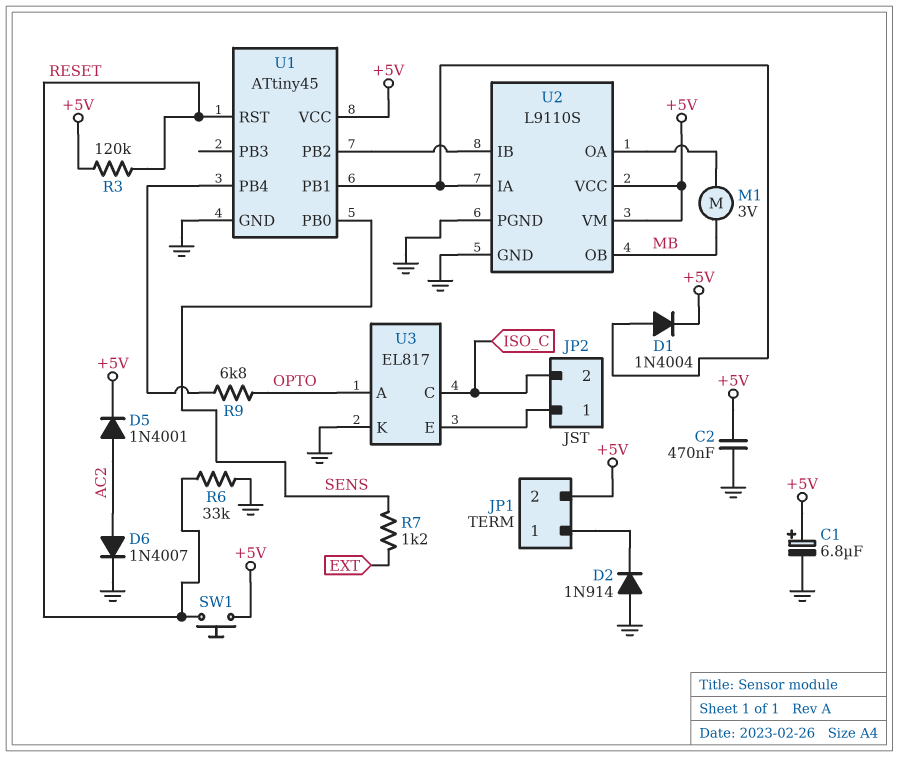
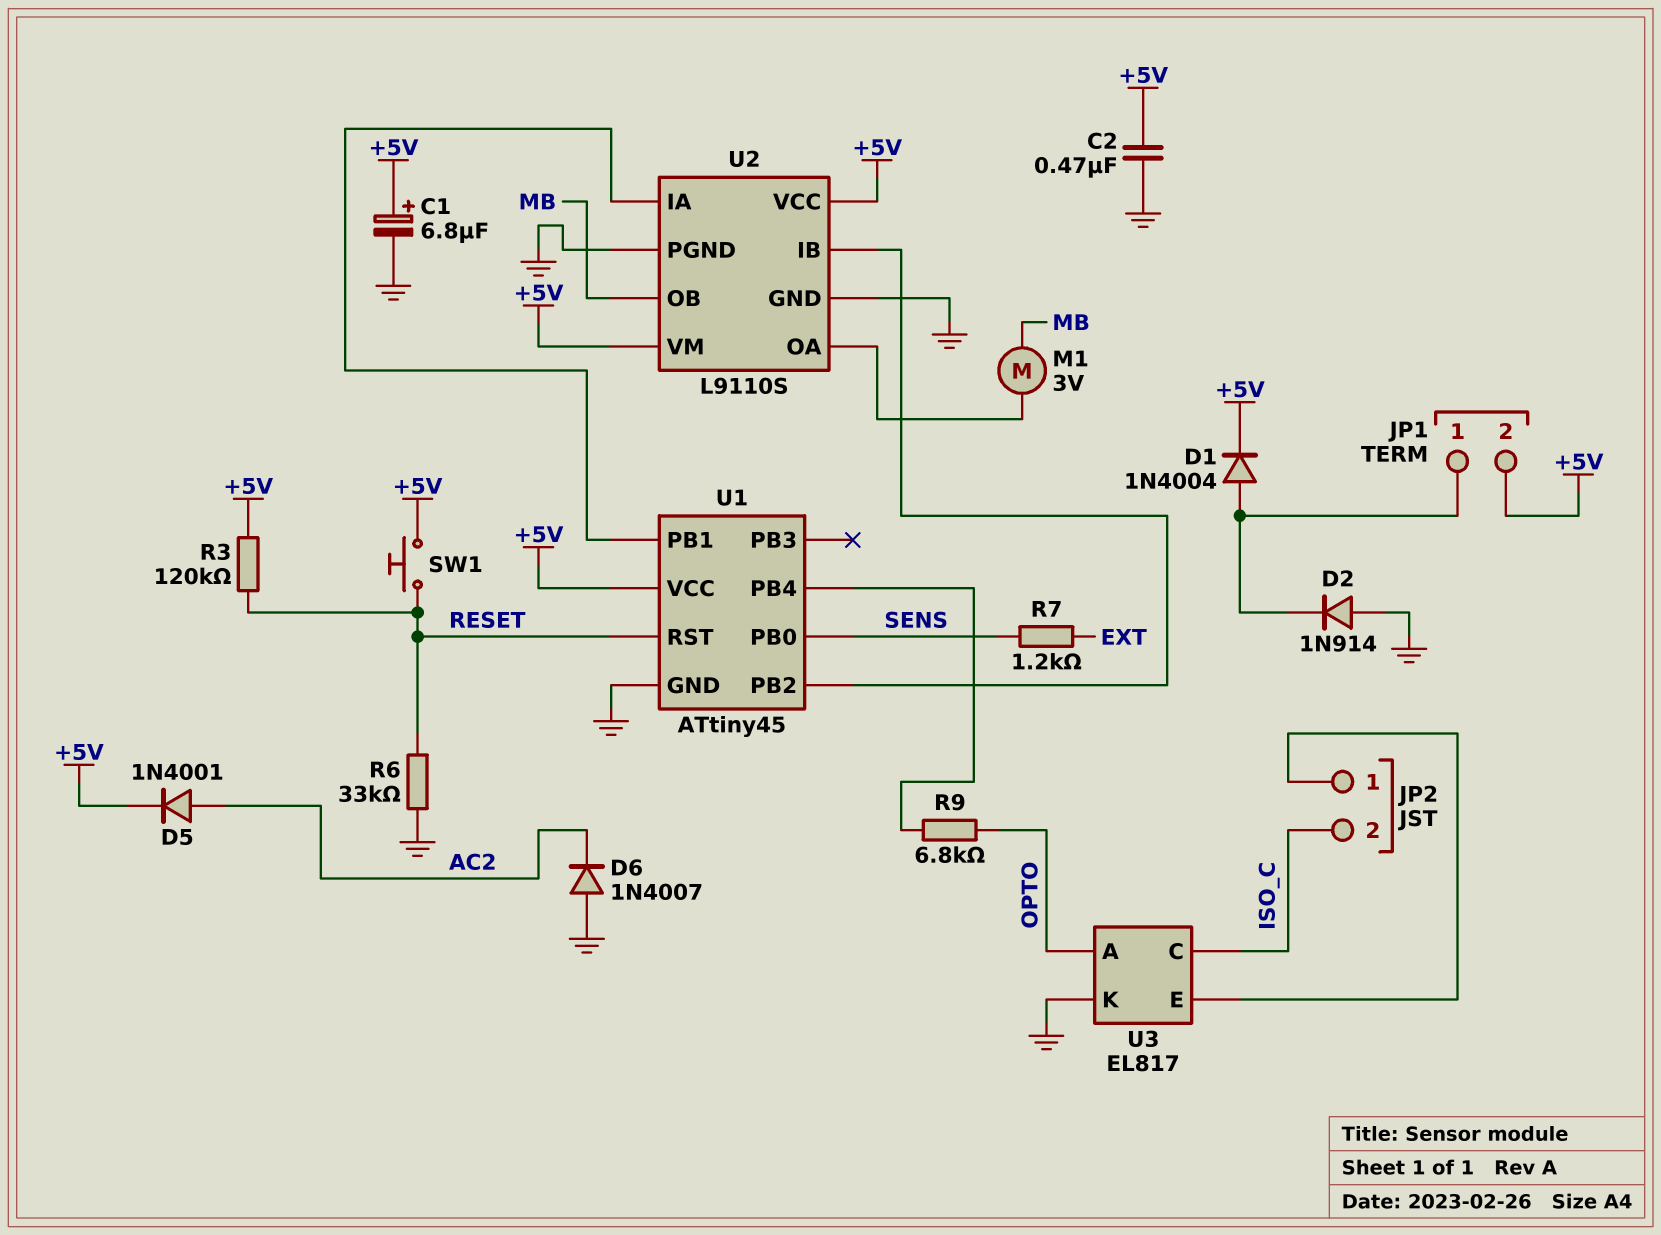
D1: diode 1N4004 (A U1/PB1, K +5V) -> diode 1N4004 (A JP1/1, K +5V)
D6: diode 1N4007 (A AC2, K GND) -> diode 1N4007 (A GND, K AC2)

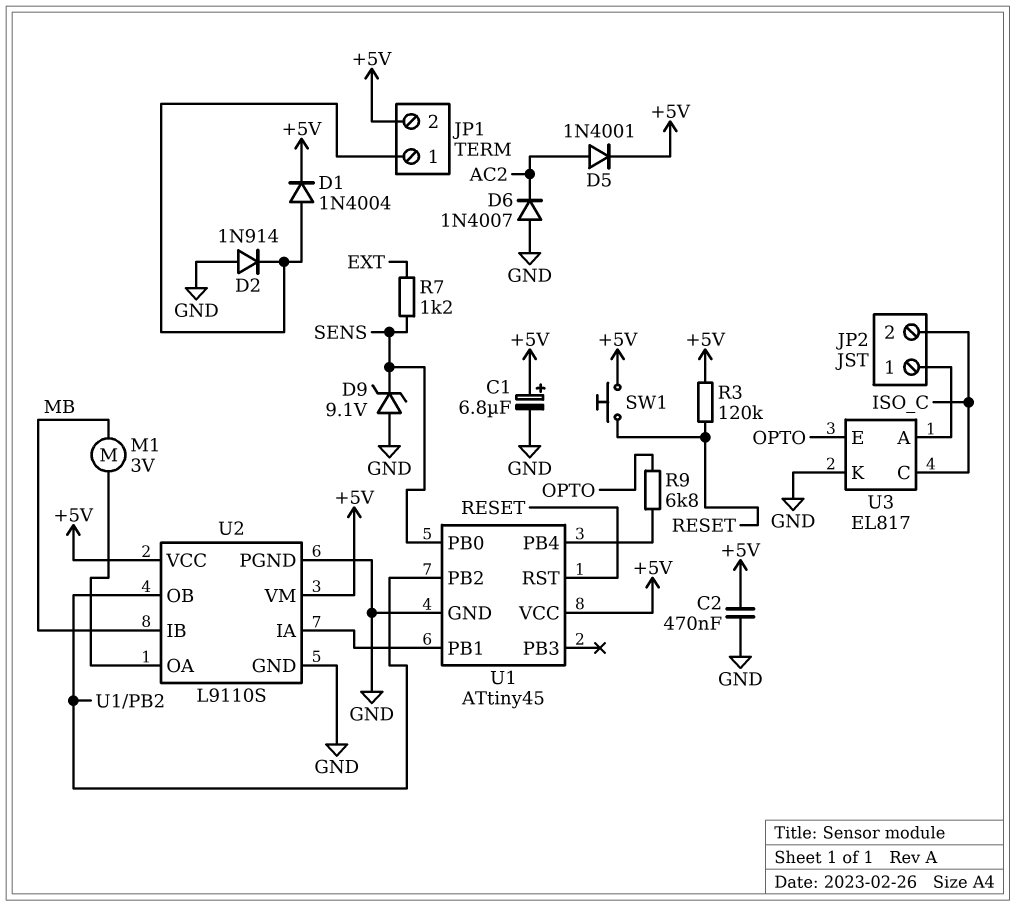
D9: none -> zener 9.1V (A GND, K SENS)
R6: 33k (GND, RESET) -> none
U2 pin IB: U1/PB2 -> MB
U2 pin OB: MB -> U1/PB2
U3 pin A: OPTO -> JP2/1
U3 pin E: JP2/1 -> OPTO

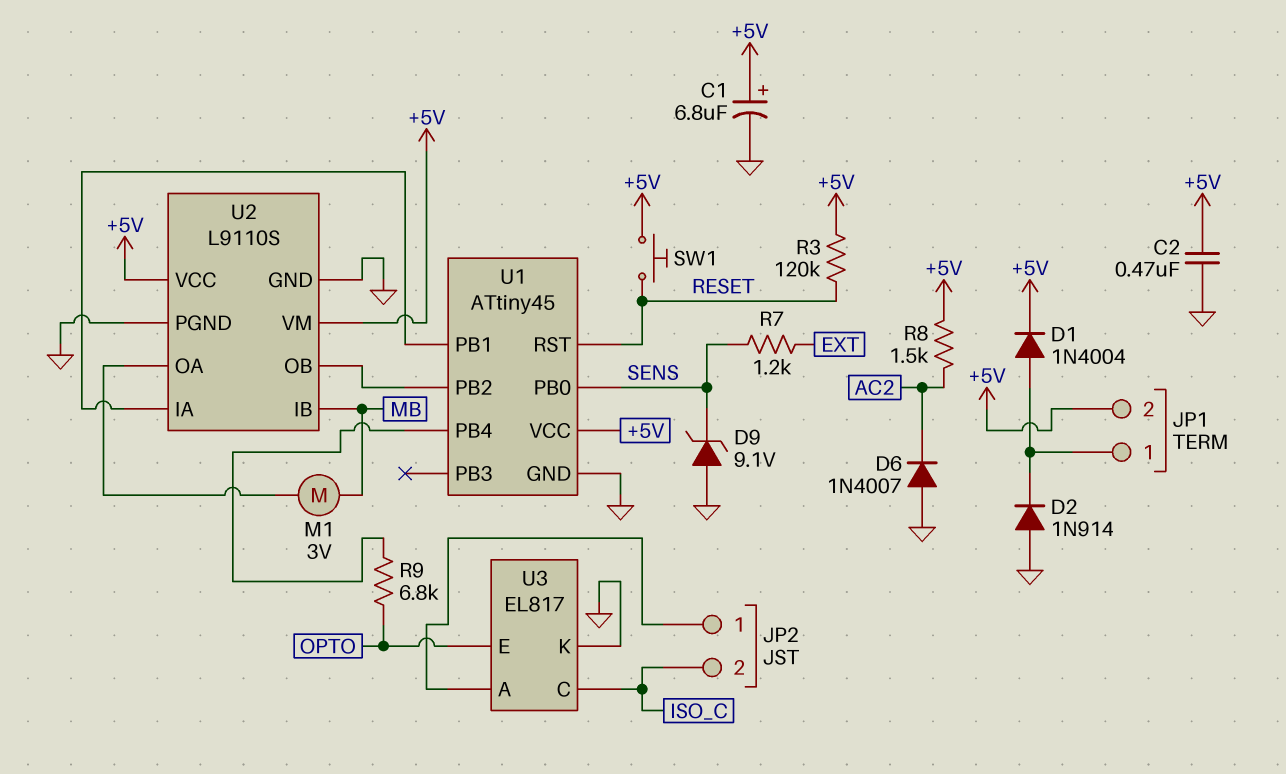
D5: diode 1N4001 (A AC2, K +5V) -> none
R8: none -> 1.5k (+5V, AC2)

